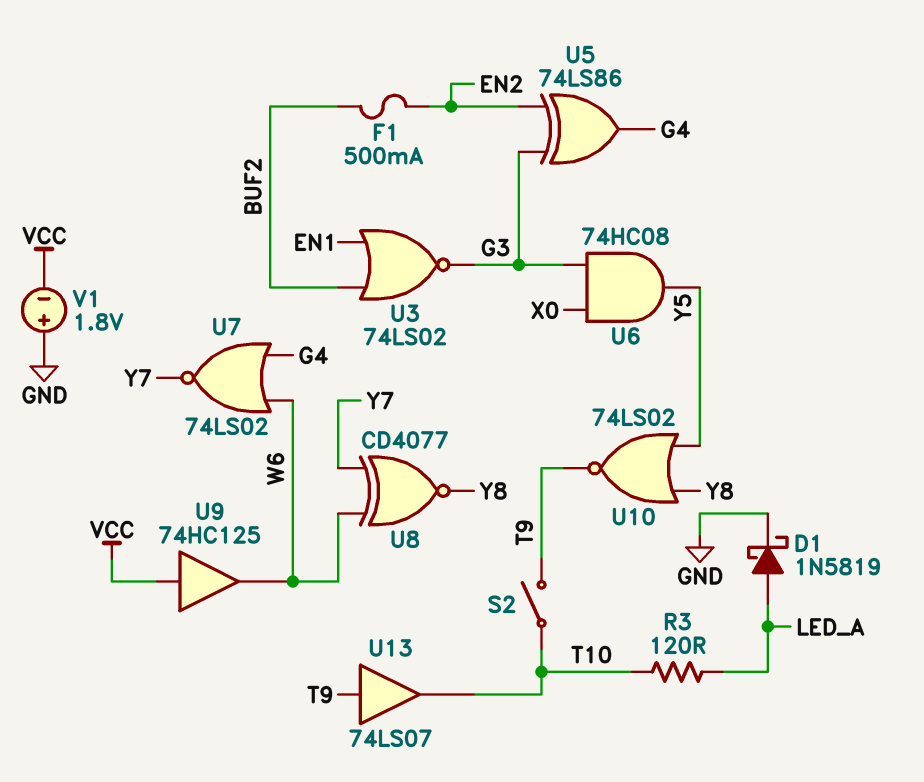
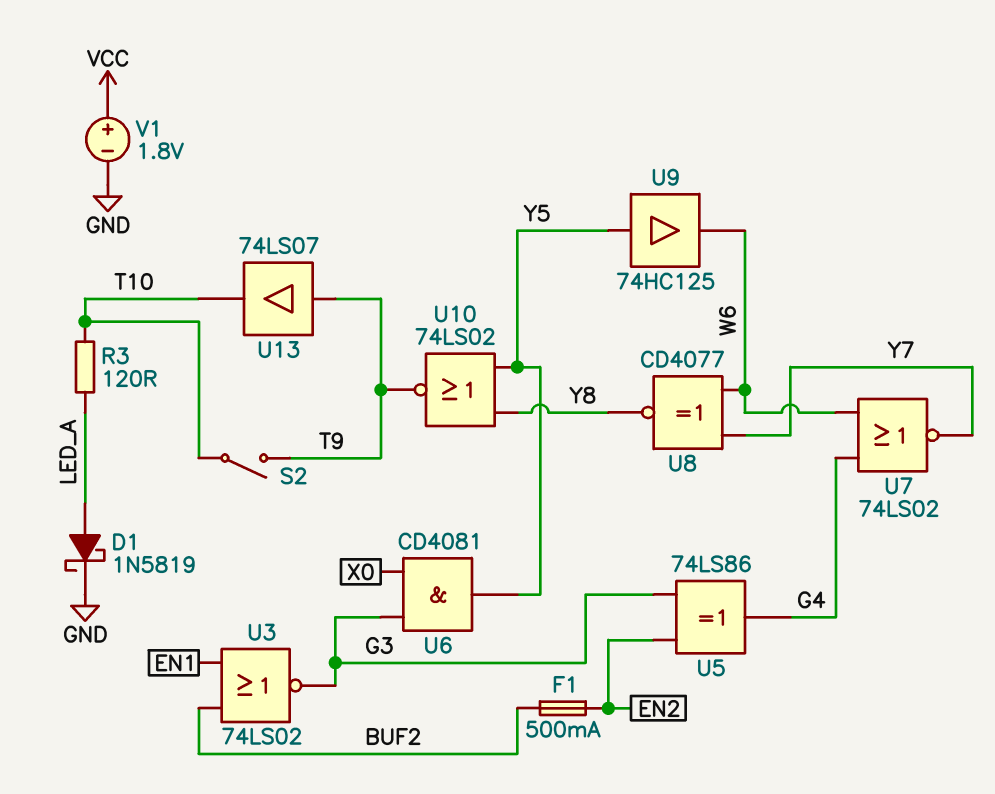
U6: AND 74HC08 (in G3, in X0, out Y5) -> AND CD4081 (in G3, in X0, out Y5)
U9: buffer 74HC125 (in VCC, out W6) -> buffer 74HC125 (in Y5, out W6)
V1: 1.8V (plus GND, minus VCC) -> 1.8V (plus VCC, minus GND)

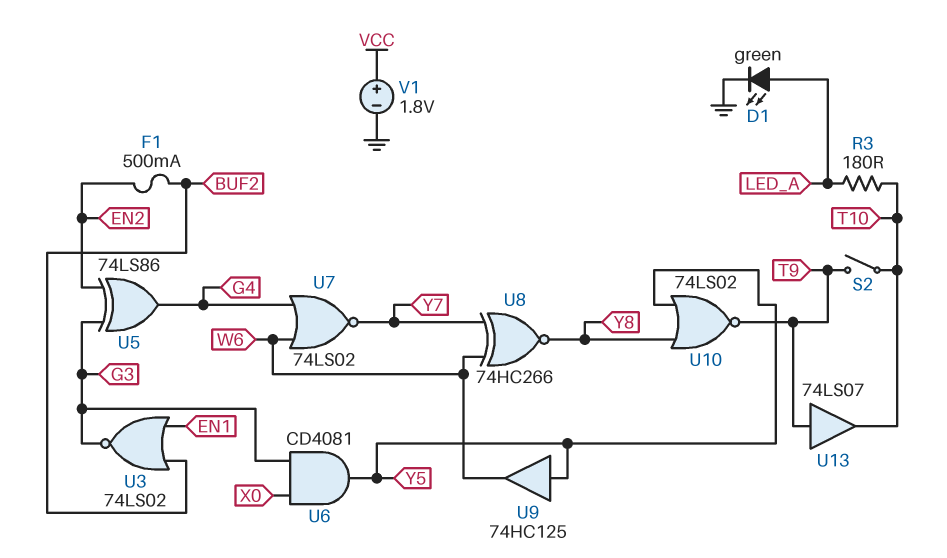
D1: schottky 1N5819 (A LED_A, K GND) -> LED green (A LED_A, K GND)
R3: 120 (LED_A, T10) -> 180 (LED_A, T10)
U8: XNOR CD4077 (in W6, in Y7, out Y8) -> XNOR 74HC266 (in W6, in Y7, out Y8)

